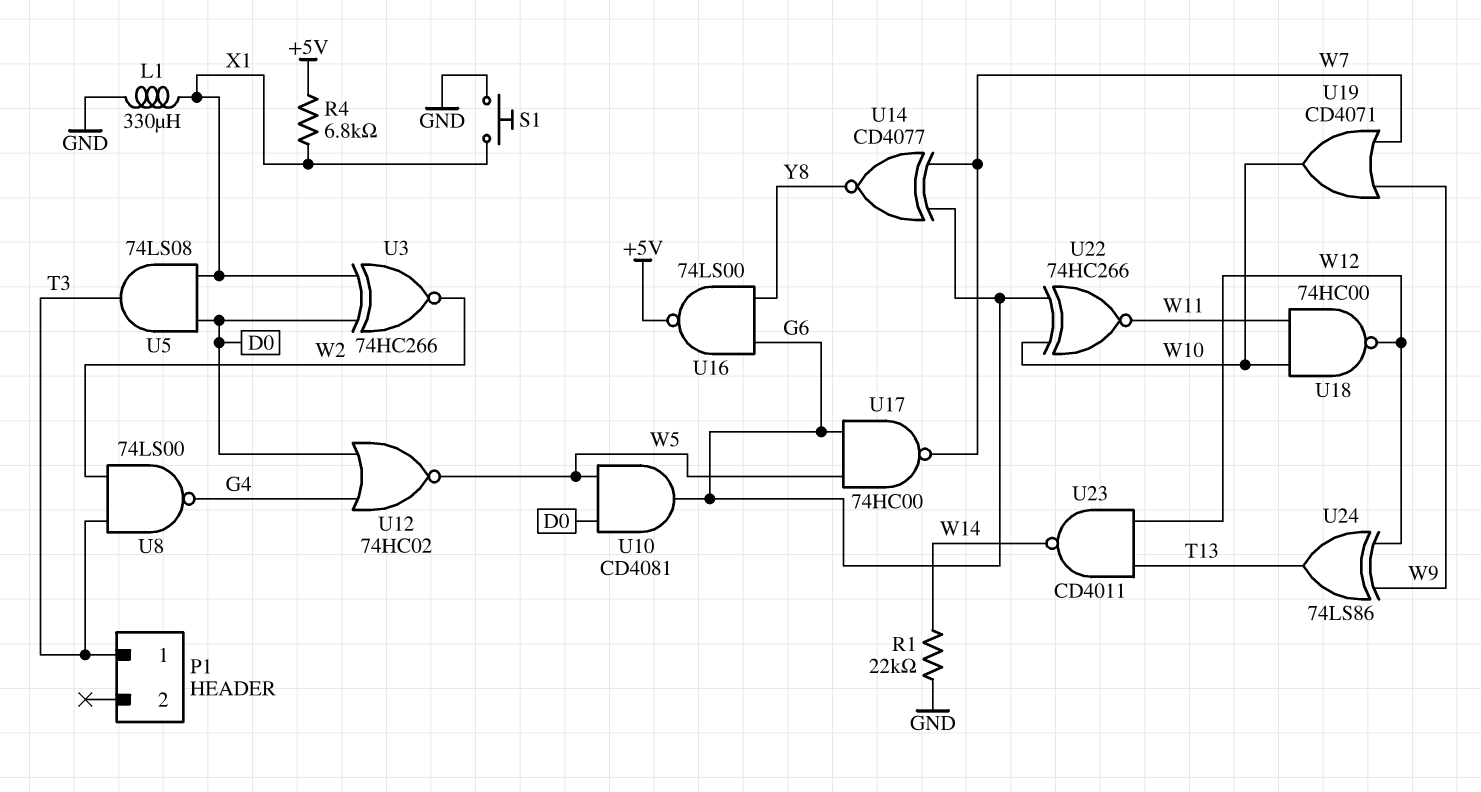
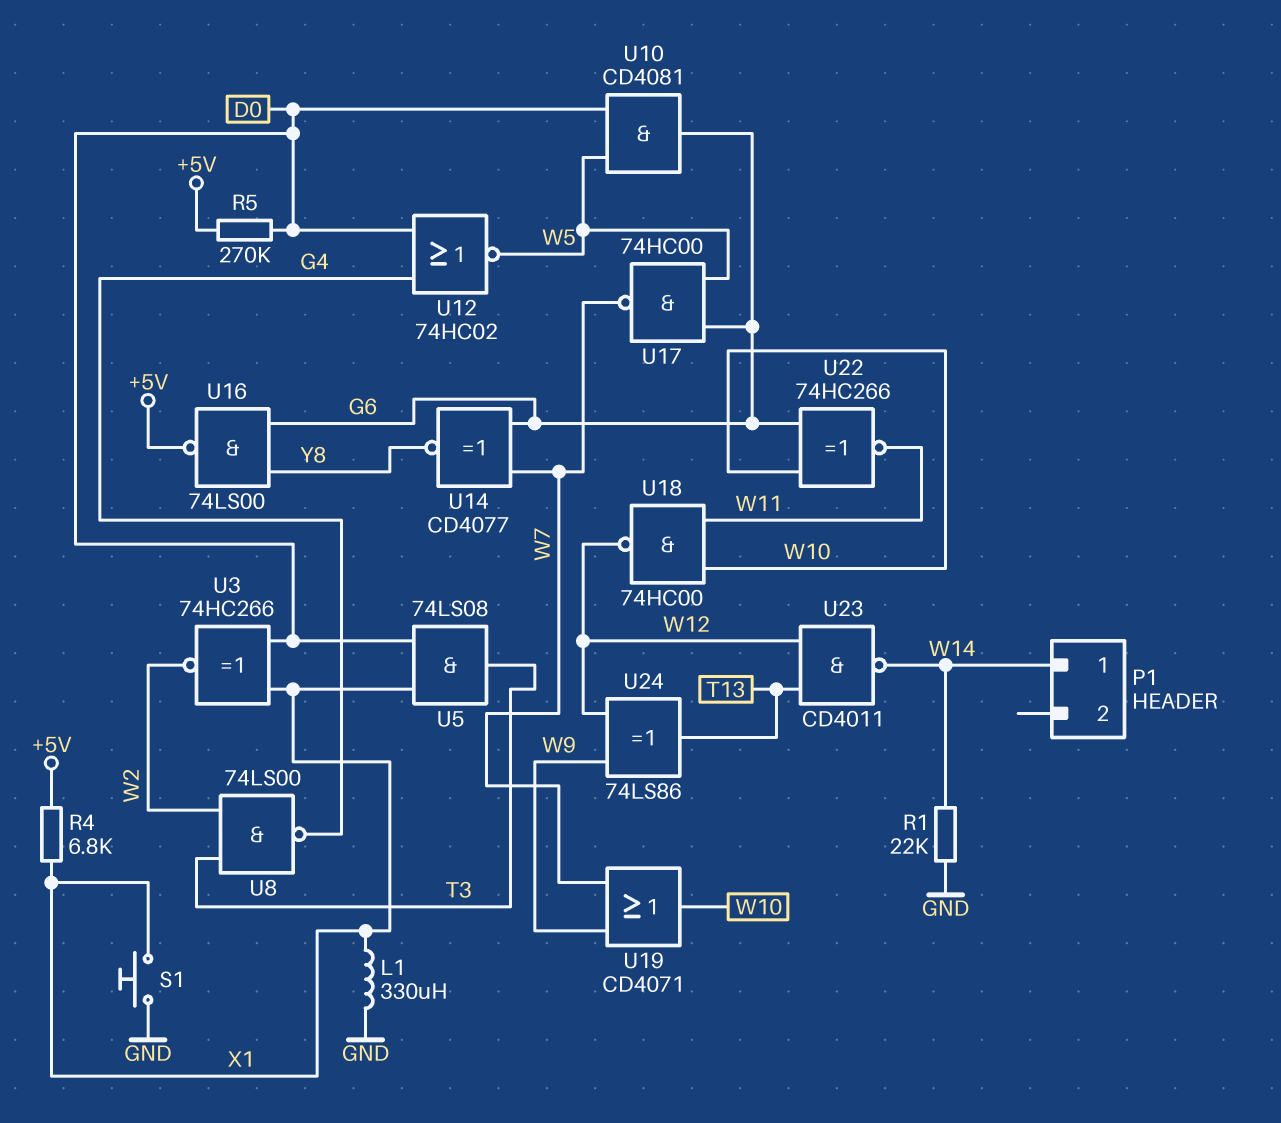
P1 pin 1: T3 -> W14
R5: none -> 270k (+5V, D0)

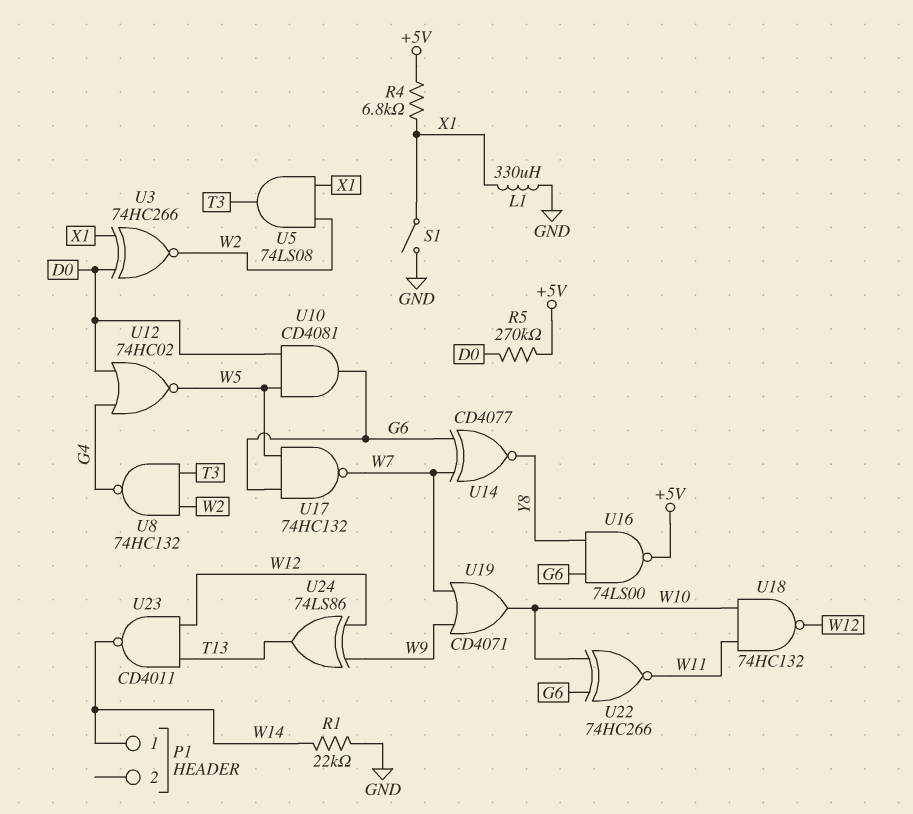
S1: button (GND, X1) -> switch (GND, X1)
U5: AND 74LS08 (in D0, in X1, out T3) -> AND 74LS08 (in W2, in X1, out T3)
U8: NAND 74LS00 (in T3, in W2, out G4) -> NAND 74HC132 (in T3, in W2, out G4)
U17: NAND 74HC00 (in G6, in W5, out W7) -> NAND 74HC132 (in G6, in W5, out W7)
U18: NAND 74HC00 (in W10, in W11, out W12) -> NAND 74HC132 (in W10, in W11, out W12)

